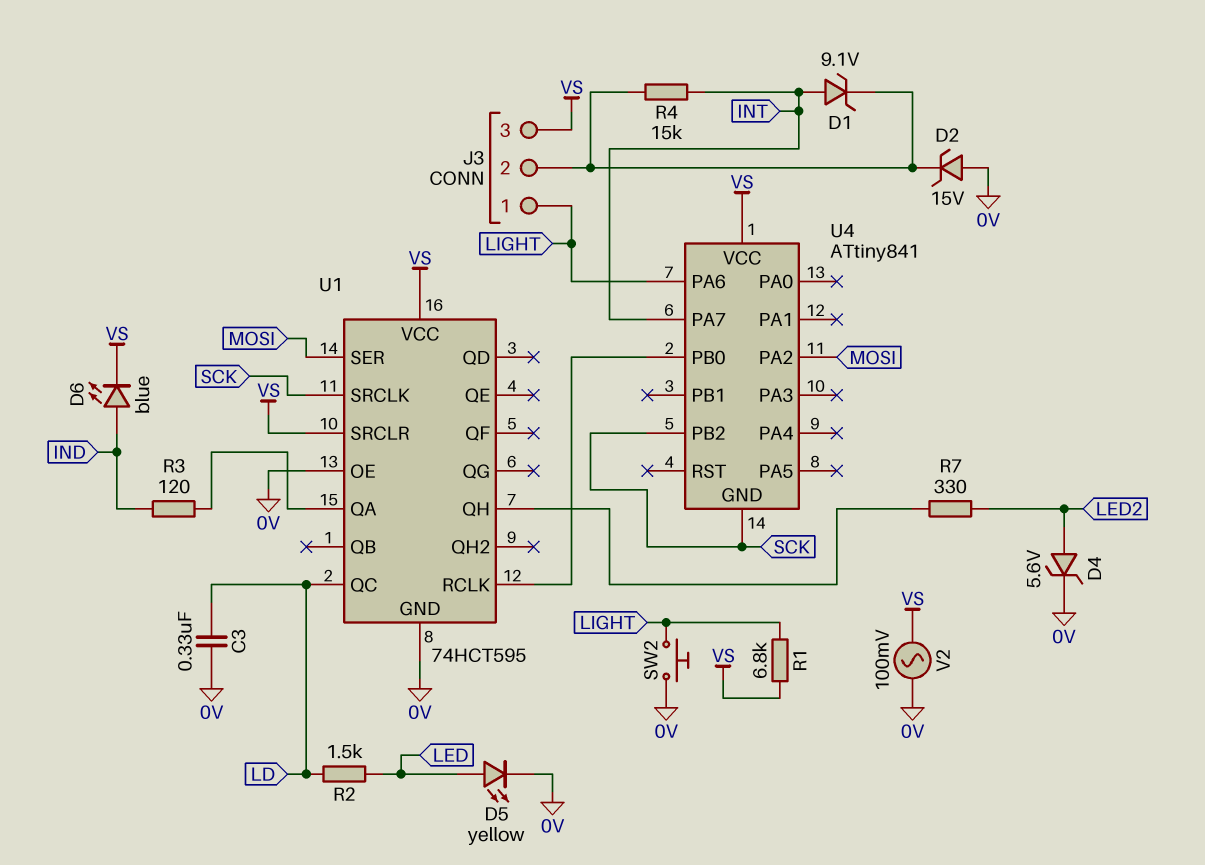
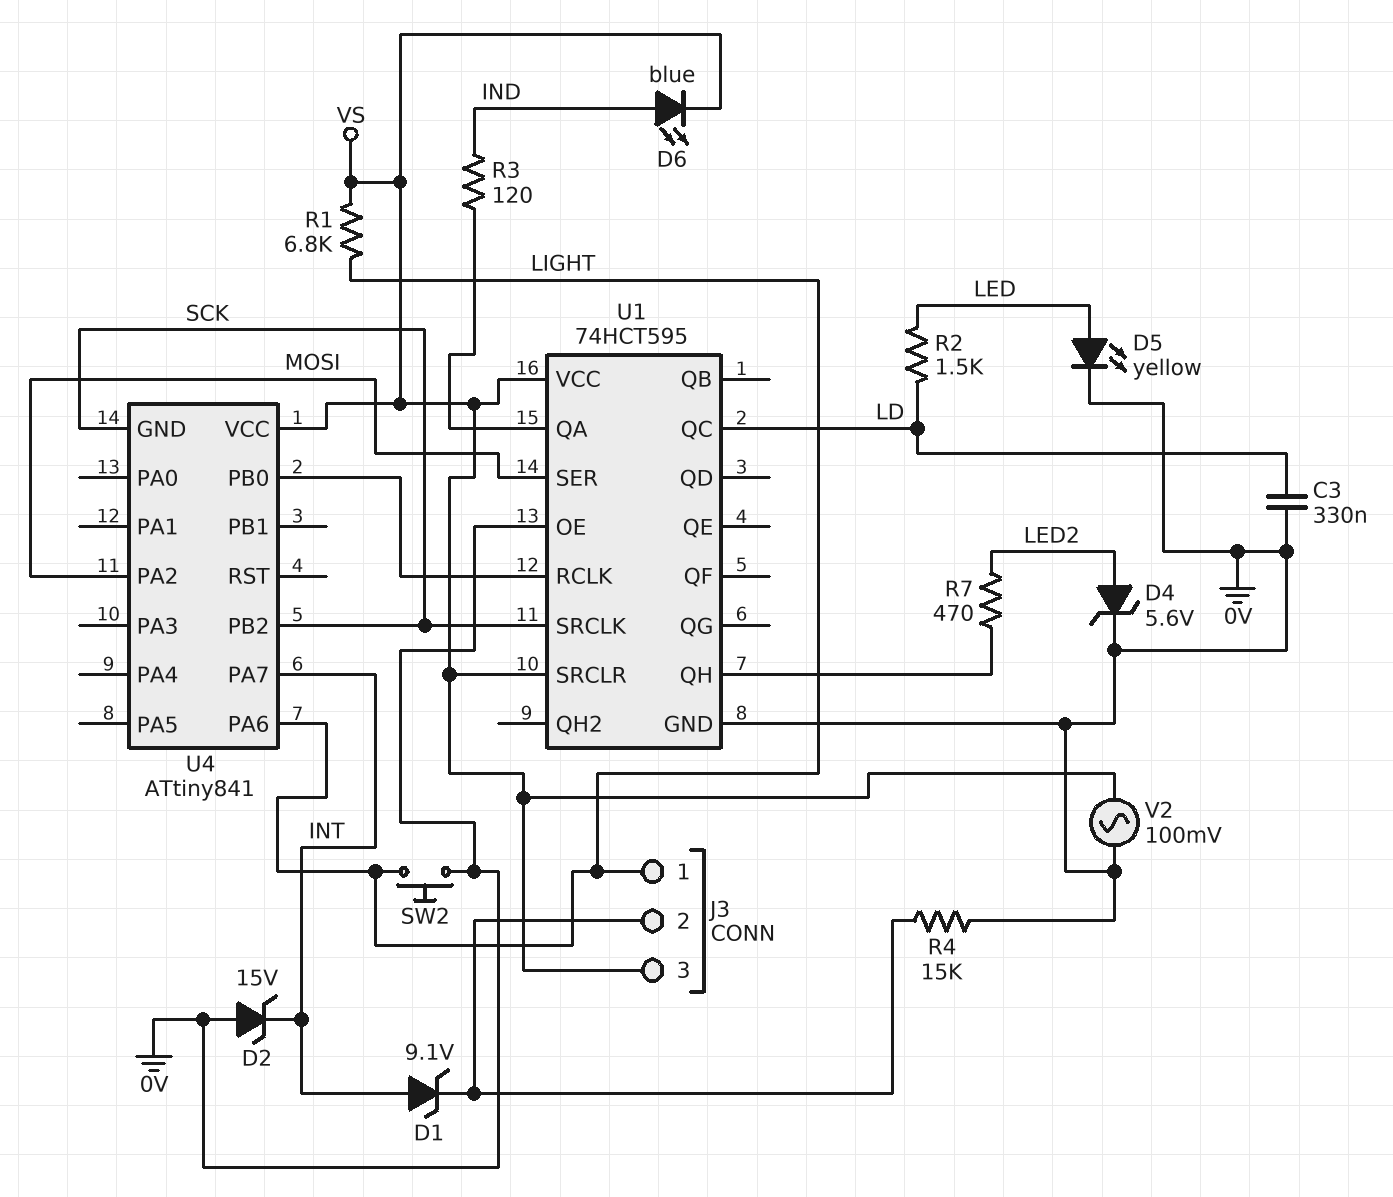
D2: zener 15V (A 0V, K J3/2) -> zener 15V (A 0V, K INT)
R4: 15k (INT, J3/2) -> 15k (0V, J3/2)
R7: 330 (LED2, U1/QH) -> 470 (LED2, U1/QH)

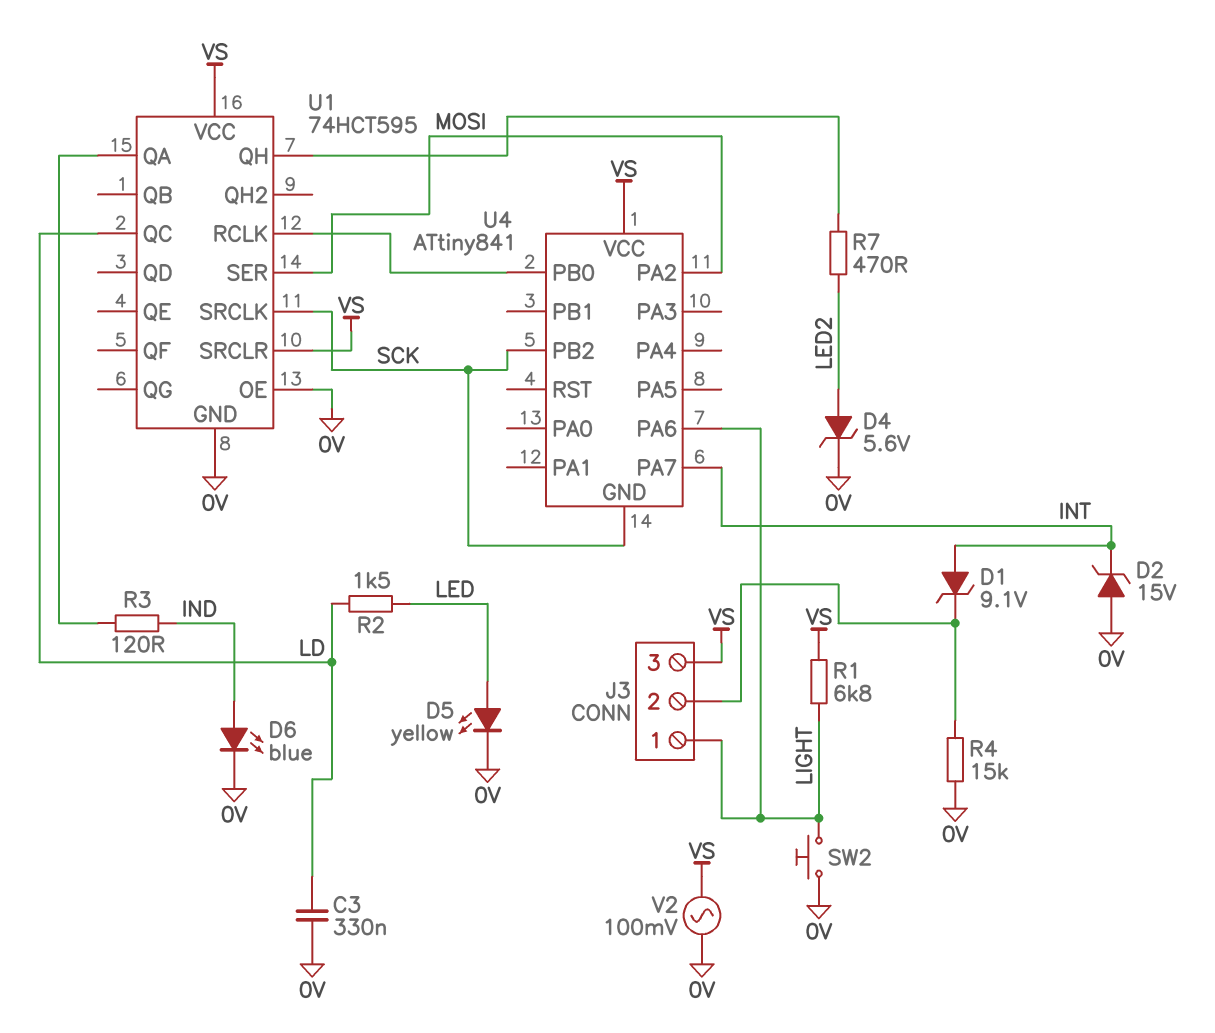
D6: LED blue (A IND, K VS) -> LED blue (A IND, K 0V)

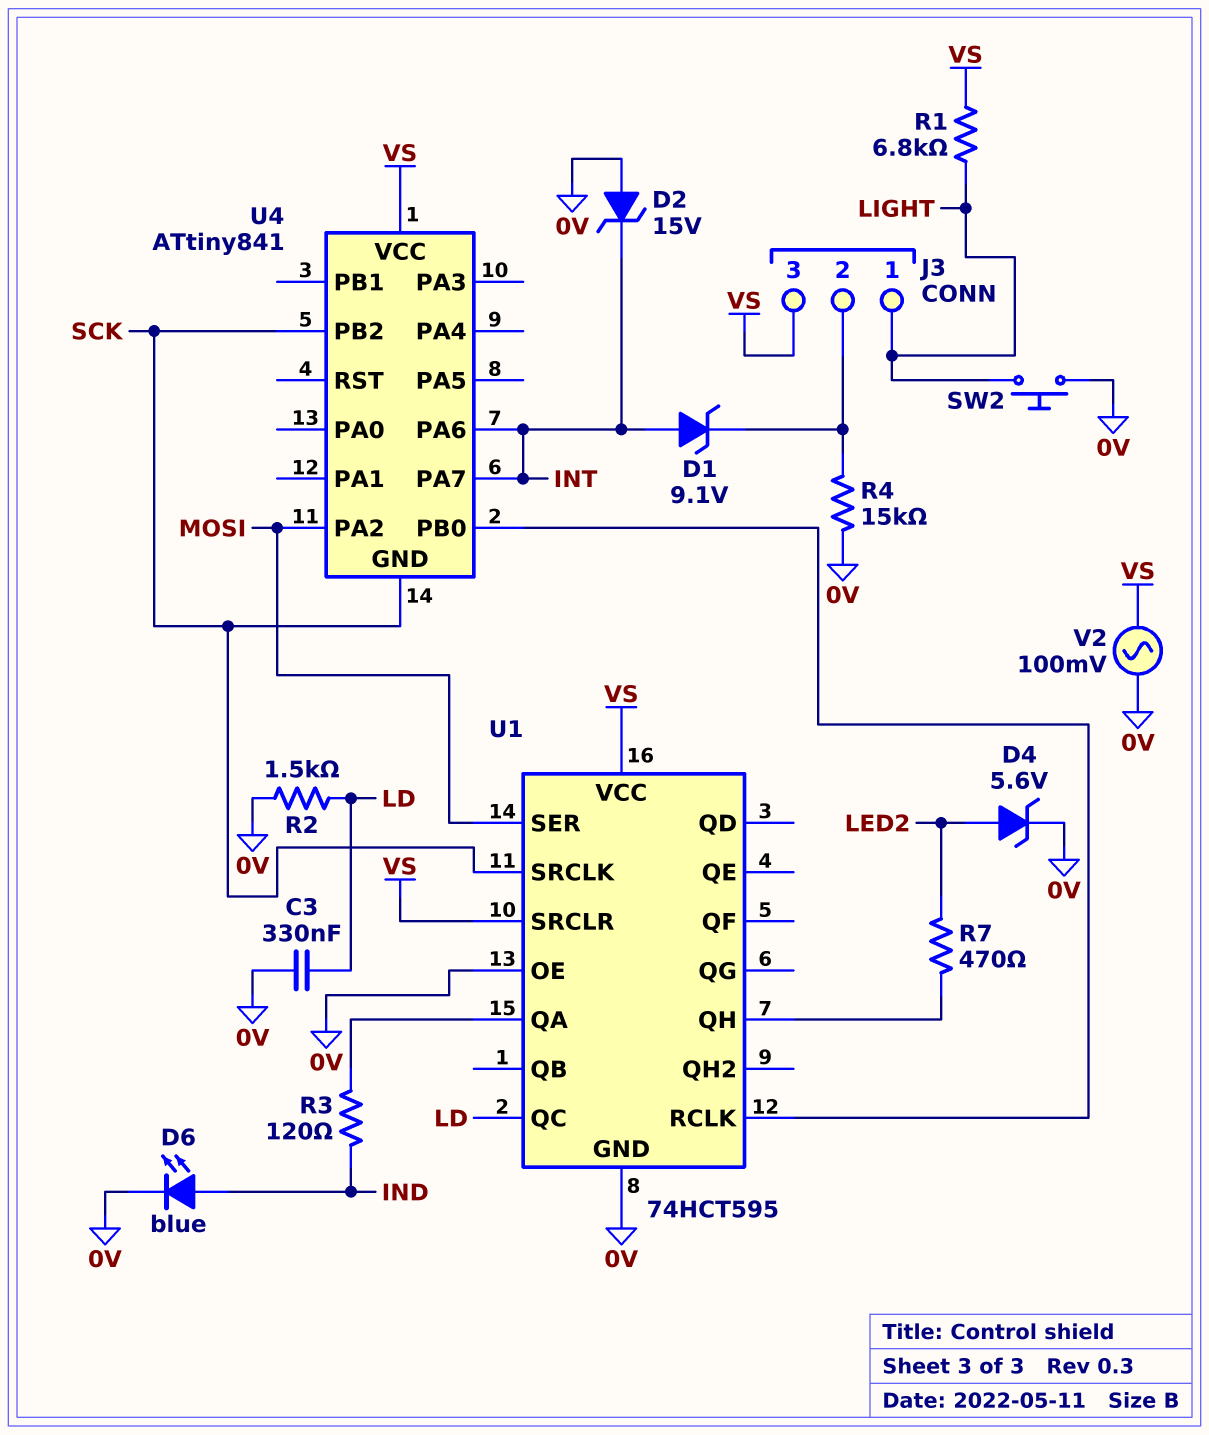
D5: LED yellow (A LED, K 0V) -> none
R2: 1.5k (LD, LED) -> 1.5k (0V, LD)
U4 pin PA6: LIGHT -> INT

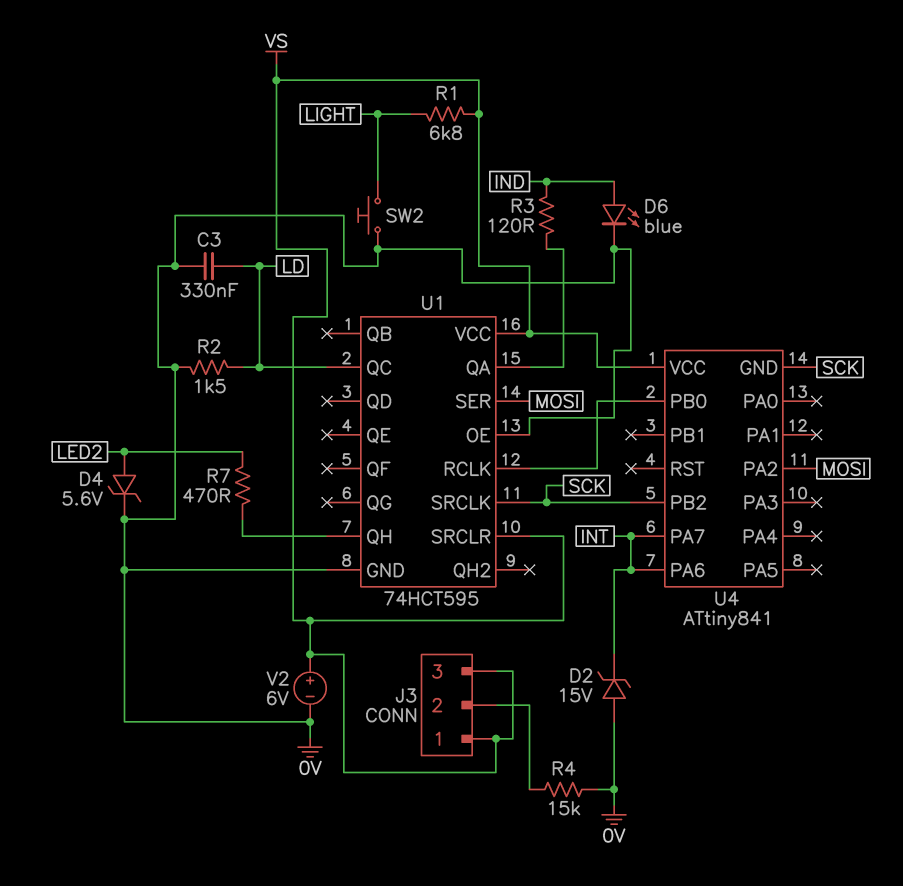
D1: zener 9.1V (A INT, K J3/2) -> none
J3 pin 1: LIGHT -> VS
V2: AC 100mV (0V, VS) -> 6V (plus VS, minus 0V)

